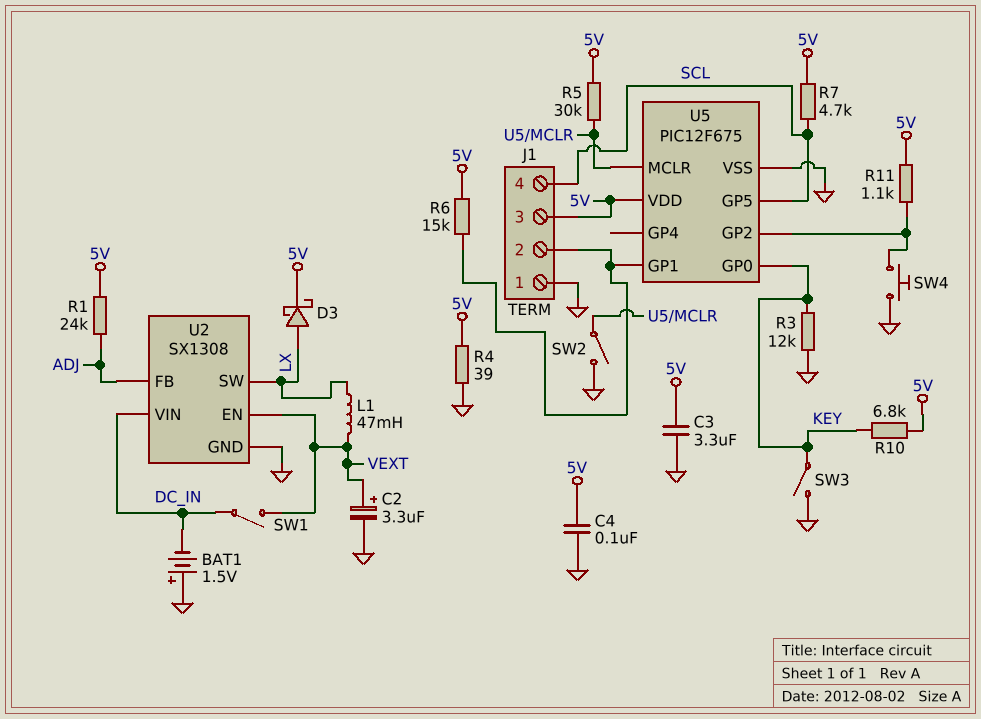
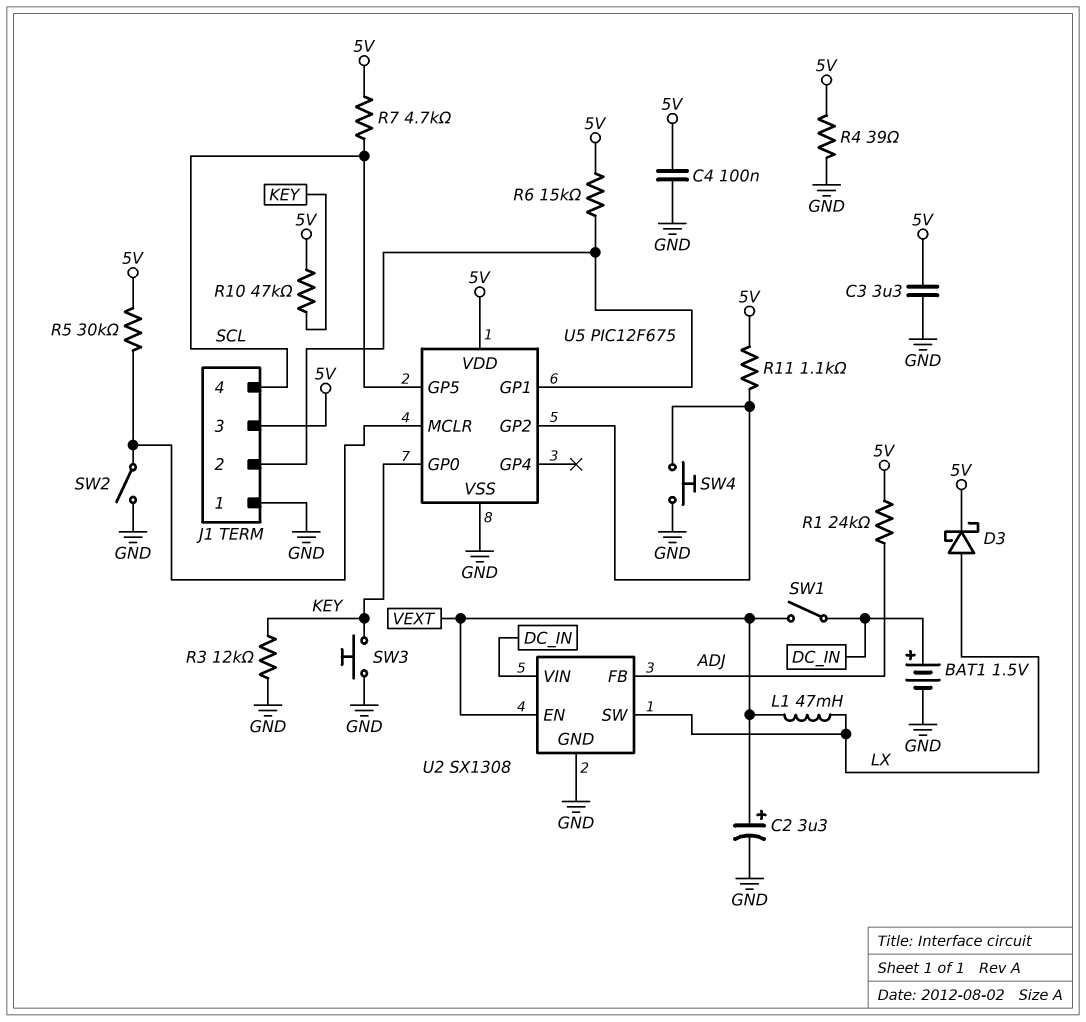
BAT1: 1.5V (plus GND, minus DC_IN) -> 1.5V (plus DC_IN, minus GND)
R10: 6.8k (5V, KEY) -> 47k (5V, KEY)
SW3: switch (GND, KEY) -> button (GND, KEY)

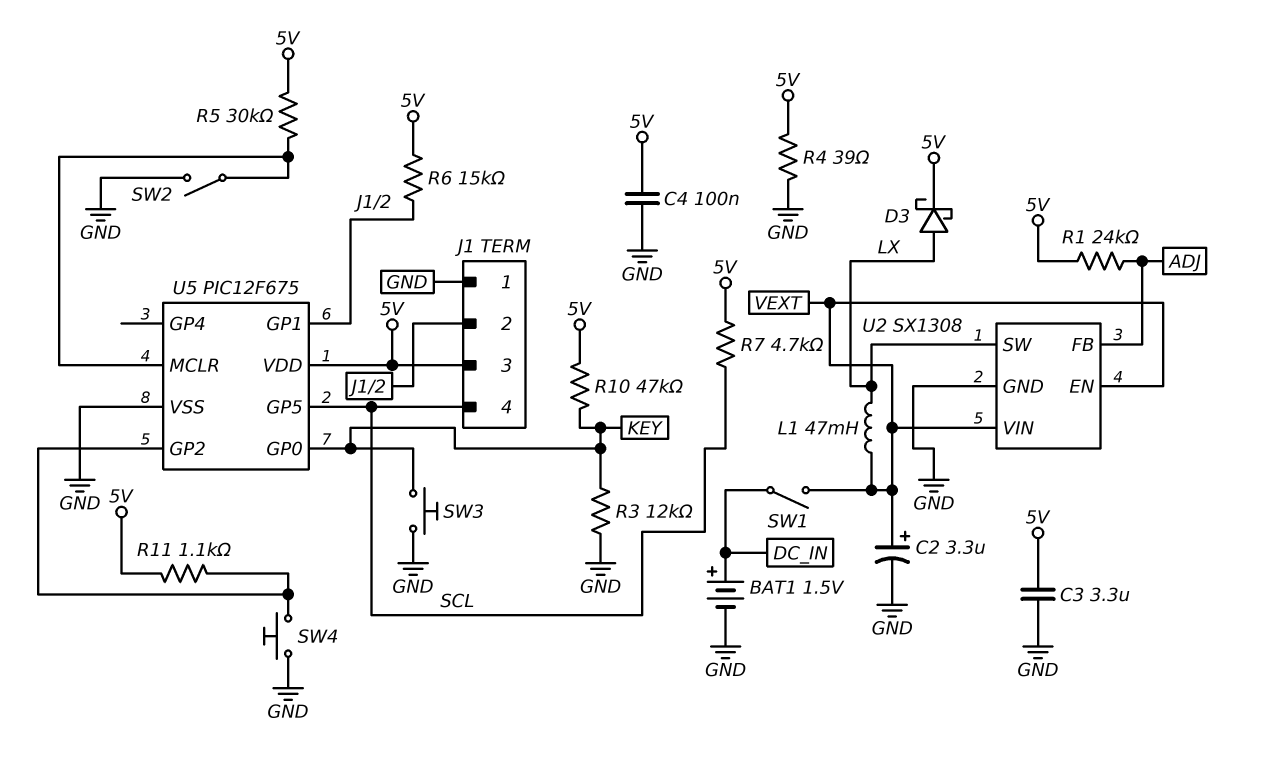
U2 pin VIN: DC_IN -> VEXT

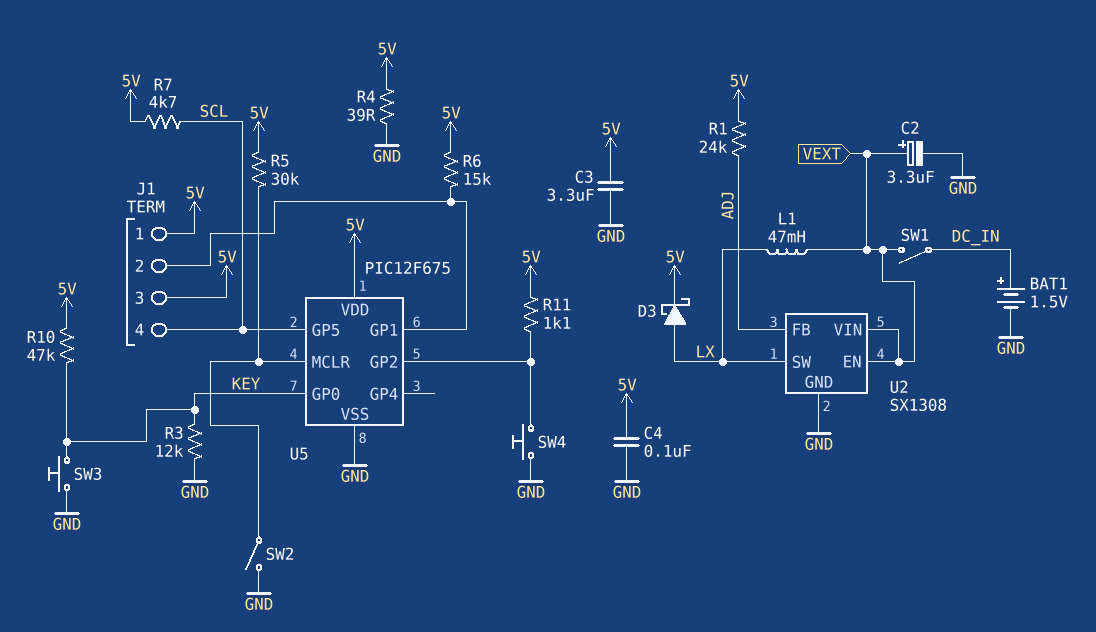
J1 pin 1: GND -> 5V

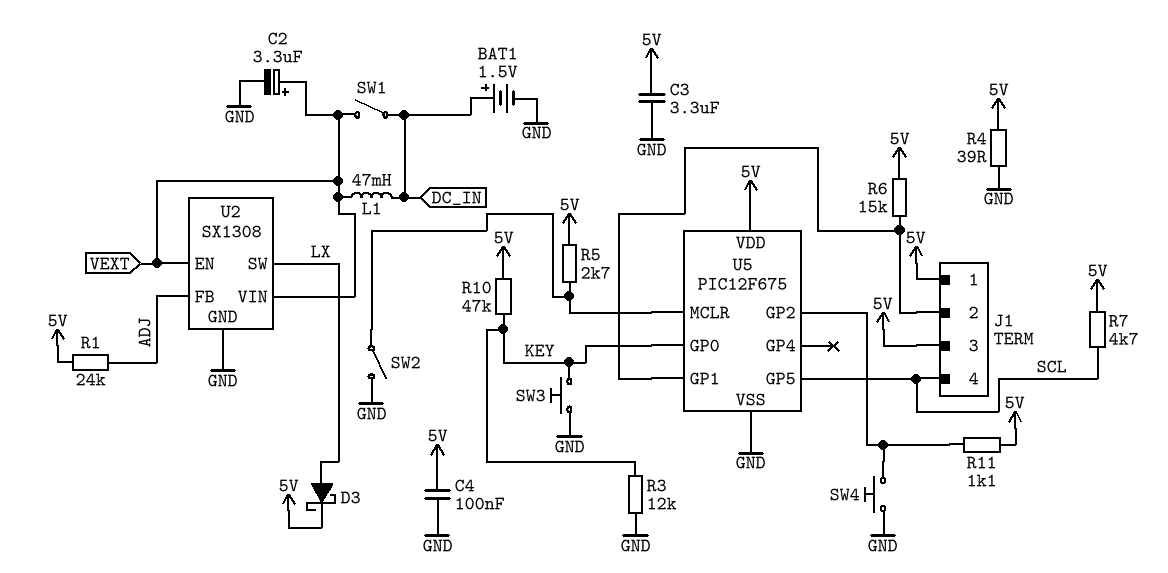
L1: 47mH (LX, VEXT) -> 47mH (DC_IN, VEXT)
R5: 30k (5V, U5/MCLR) -> 2.7k (5V, U5/MCLR)

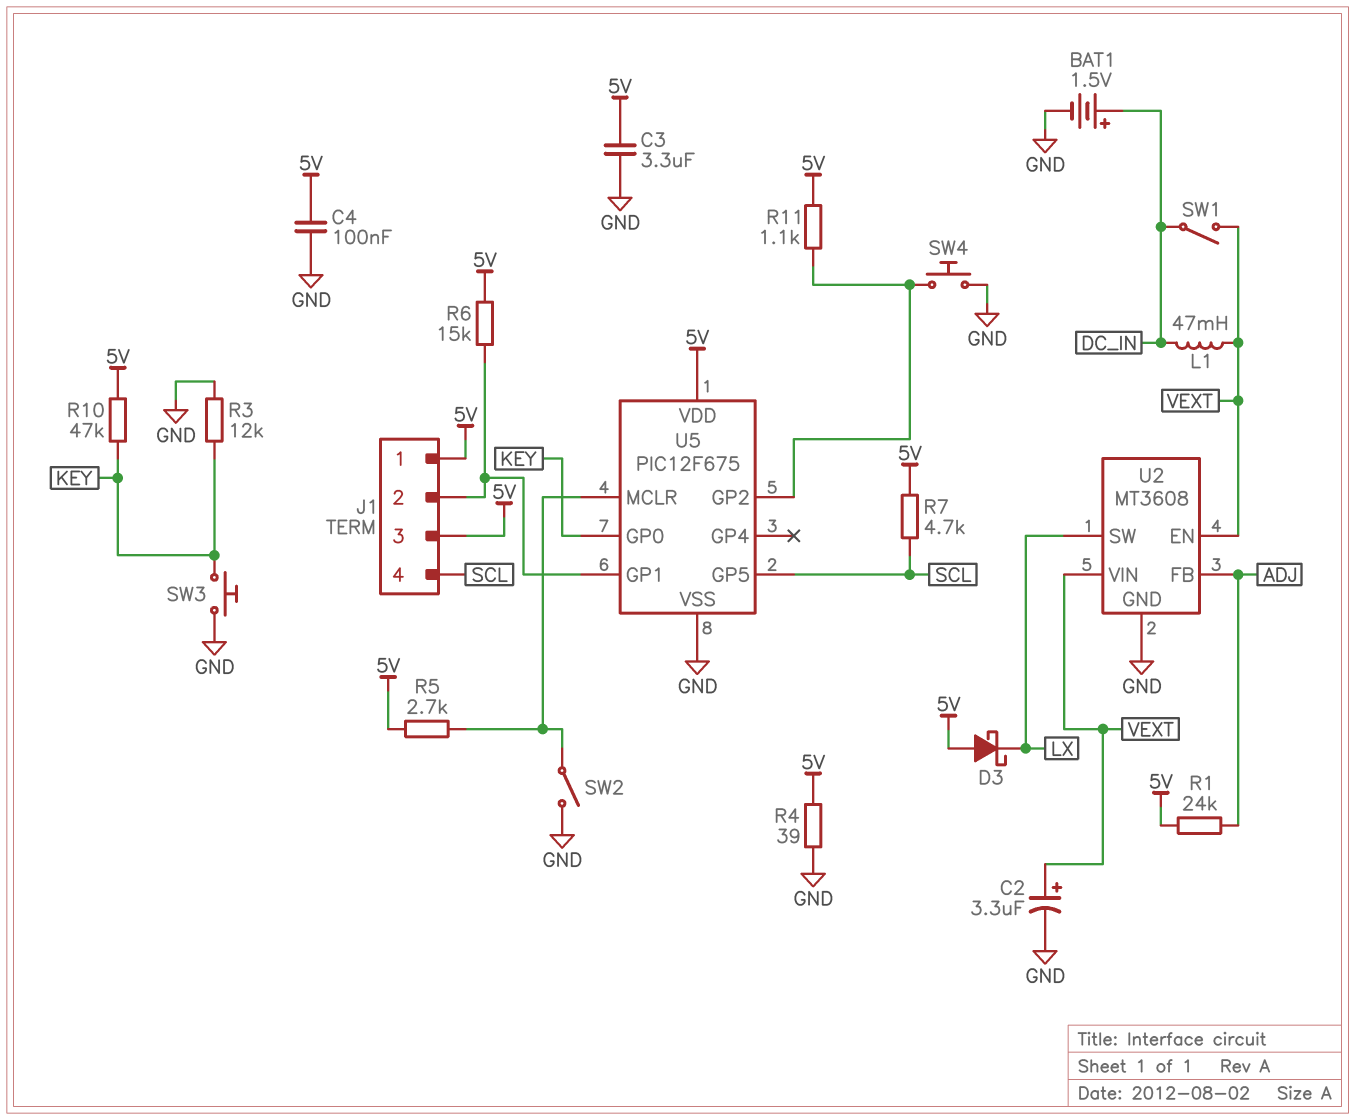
D3: schottky (A LX, K 5V) -> schottky (A 5V, K LX)
U2: SX1308 -> MT3608

